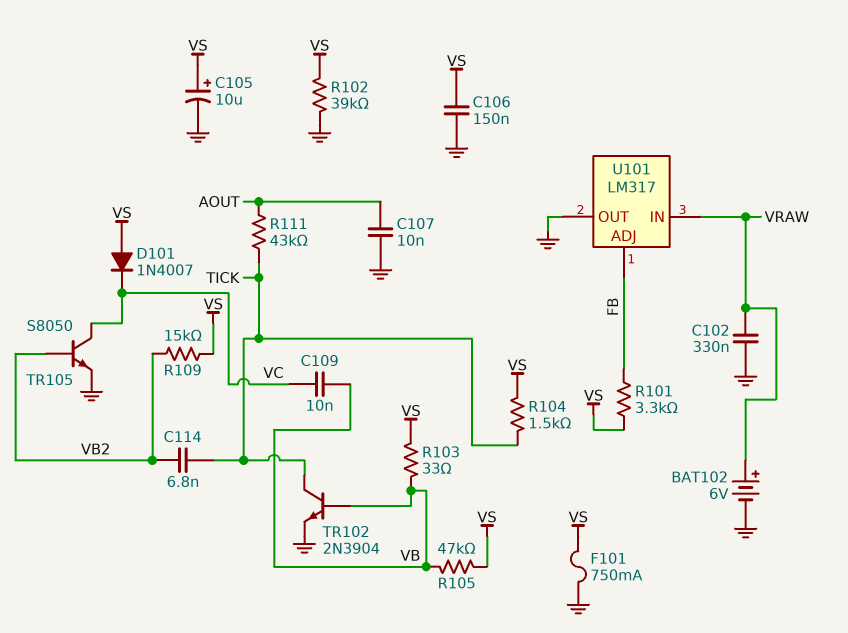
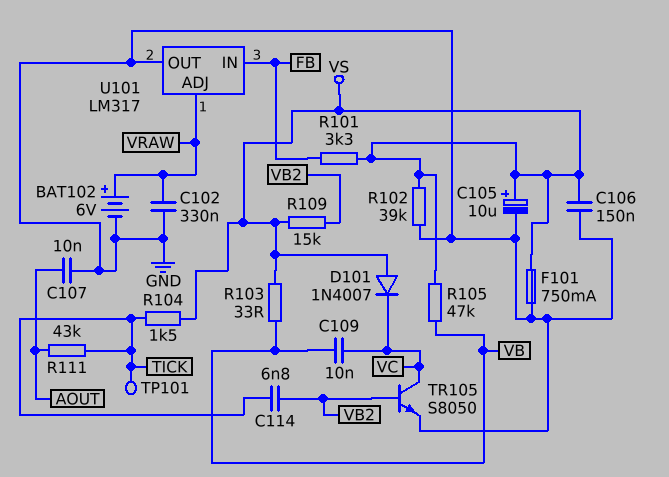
TP101: none -> test point (TICK)
TR102: NPN 2N3904 (B VB, C TICK, E GND) -> none
U101 pin ADJ: FB -> VRAW
U101 pin IN: VRAW -> FB

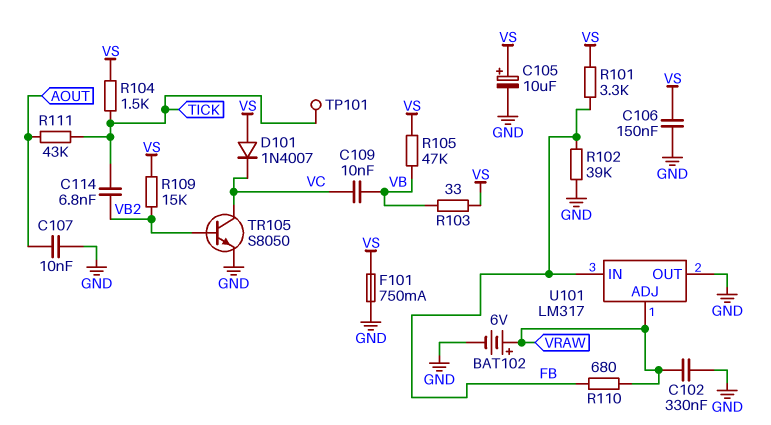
R102: 39k (GND, VS) -> 39k (FB, GND)
R110: none -> 680 (FB, VRAW)

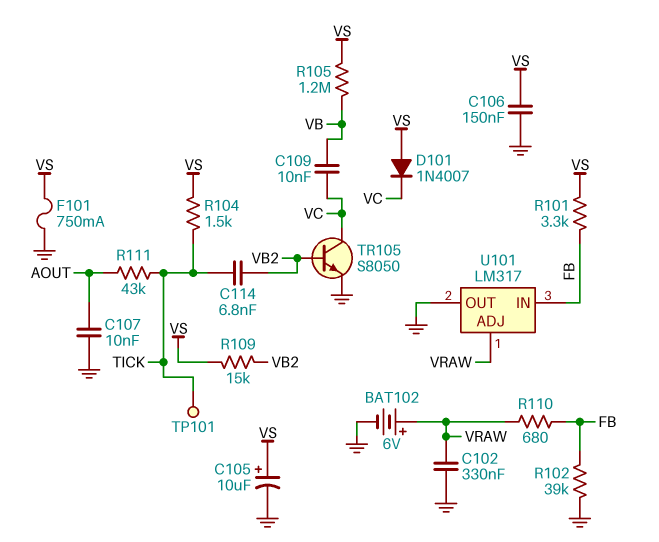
R103: 33 (VB, VS) -> none
R105: 47k (VB, VS) -> 1.2M (VB, VS)

